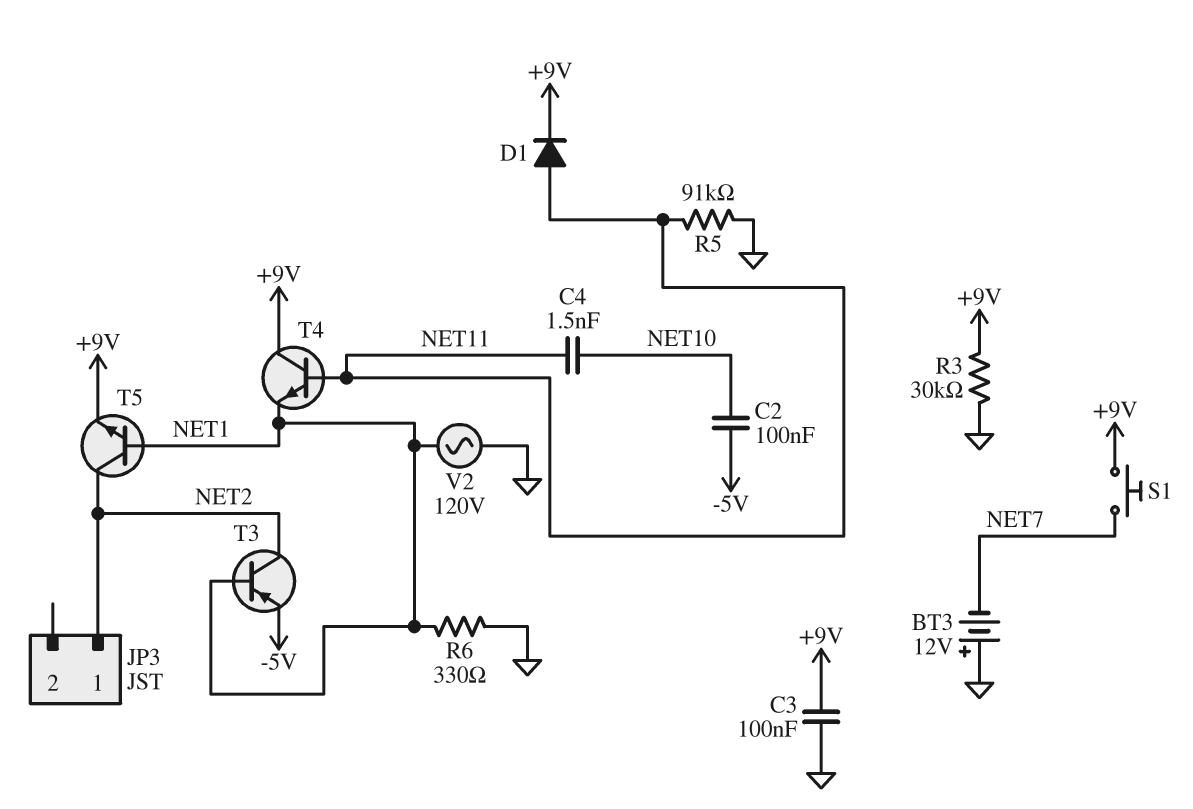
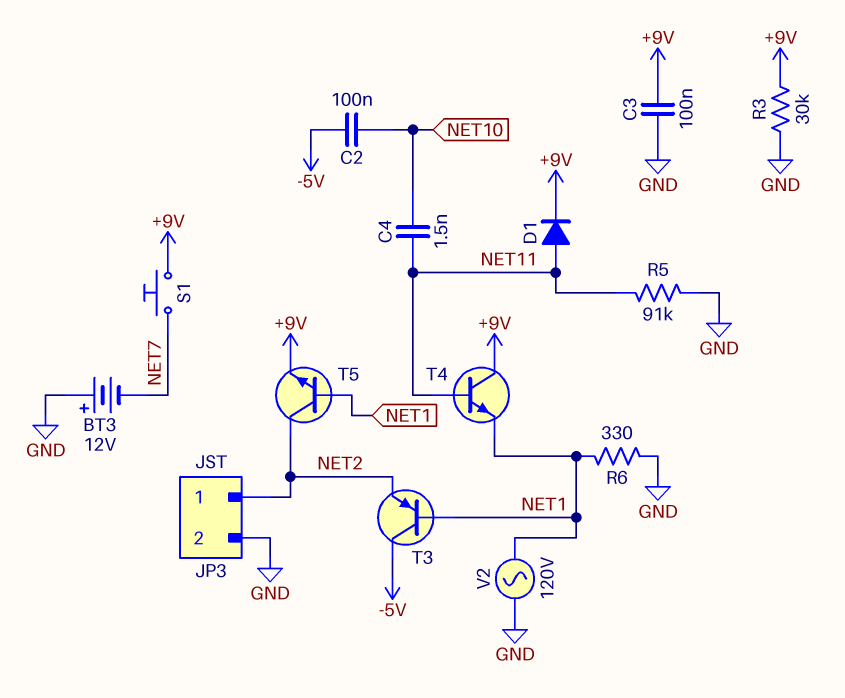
JP3 pin 2: none -> GND
T3: PNP (B NET1, C NET2, E -5V) -> PNP (B NET1, C -5V, E NET2)

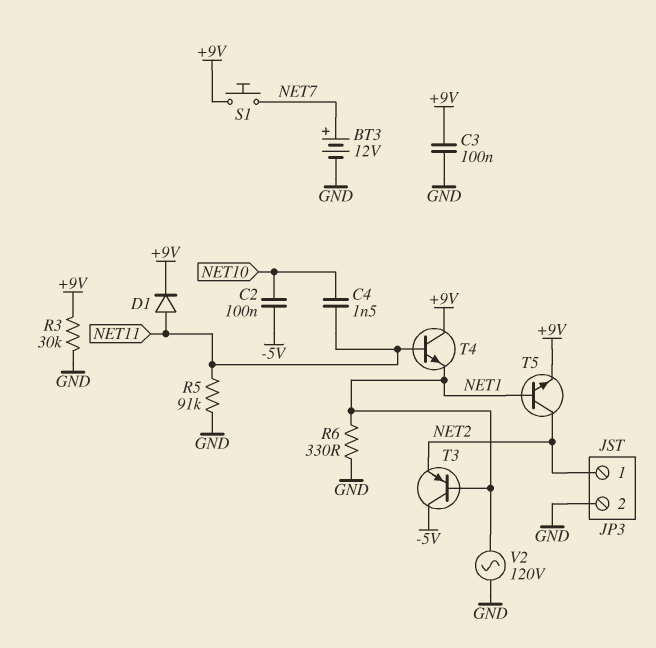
BT3: 12V (plus GND, minus NET7) -> 12V (plus NET7, minus GND)

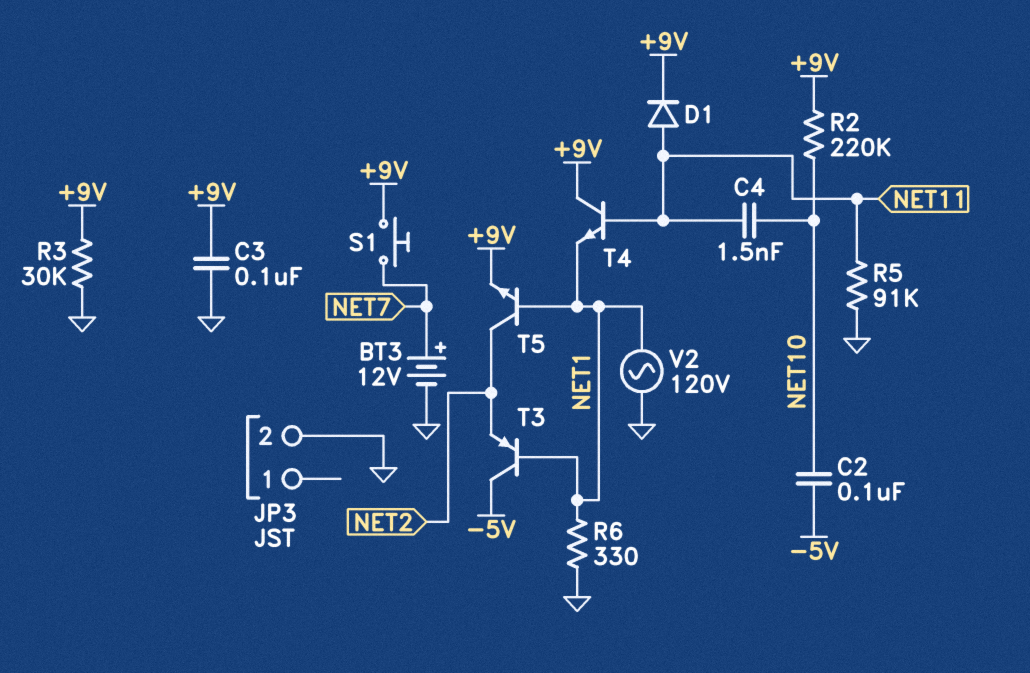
JP3 pin 1: NET2 -> none
R2: none -> 220k (+9V, NET10)

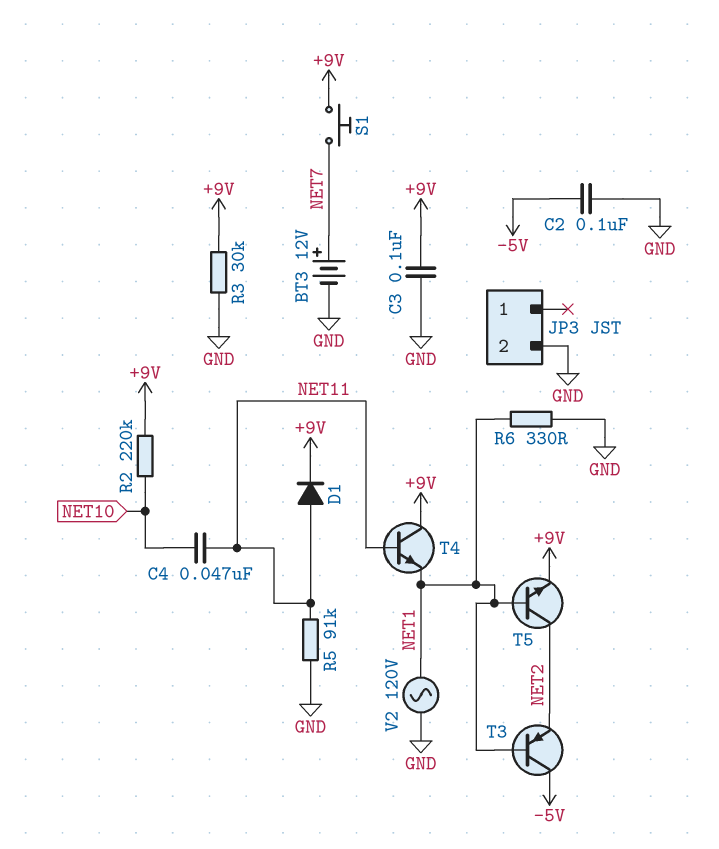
C2: 100nF (-5V, NET10) -> 100nF (-5V, GND)
C4: 1.5nF (NET10, NET11) -> 47nF (NET10, NET11)

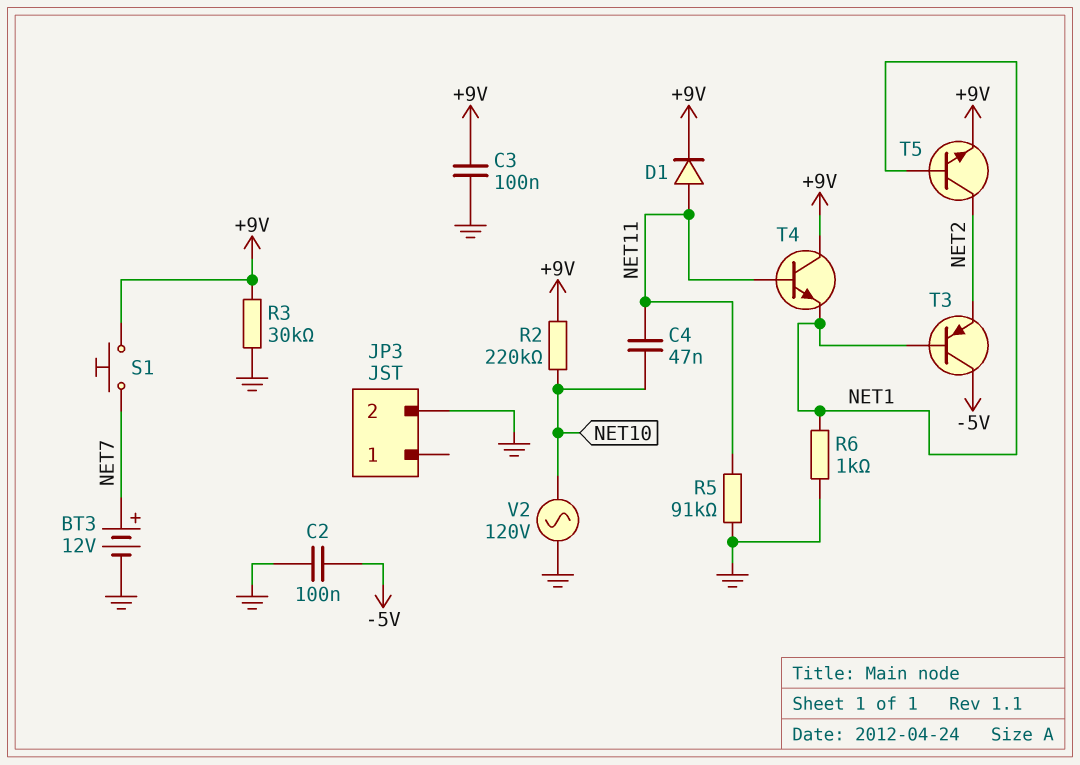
R6: 330 (GND, NET1) -> 1k (GND, NET1)
V2: AC 120V (GND, NET1) -> AC 120V (GND, NET10)

